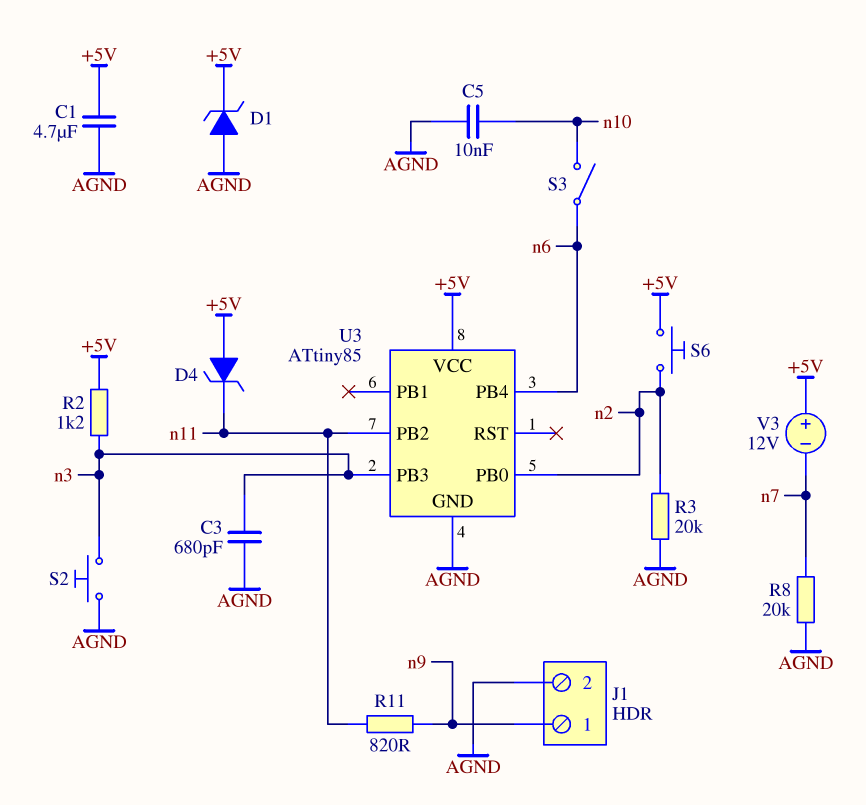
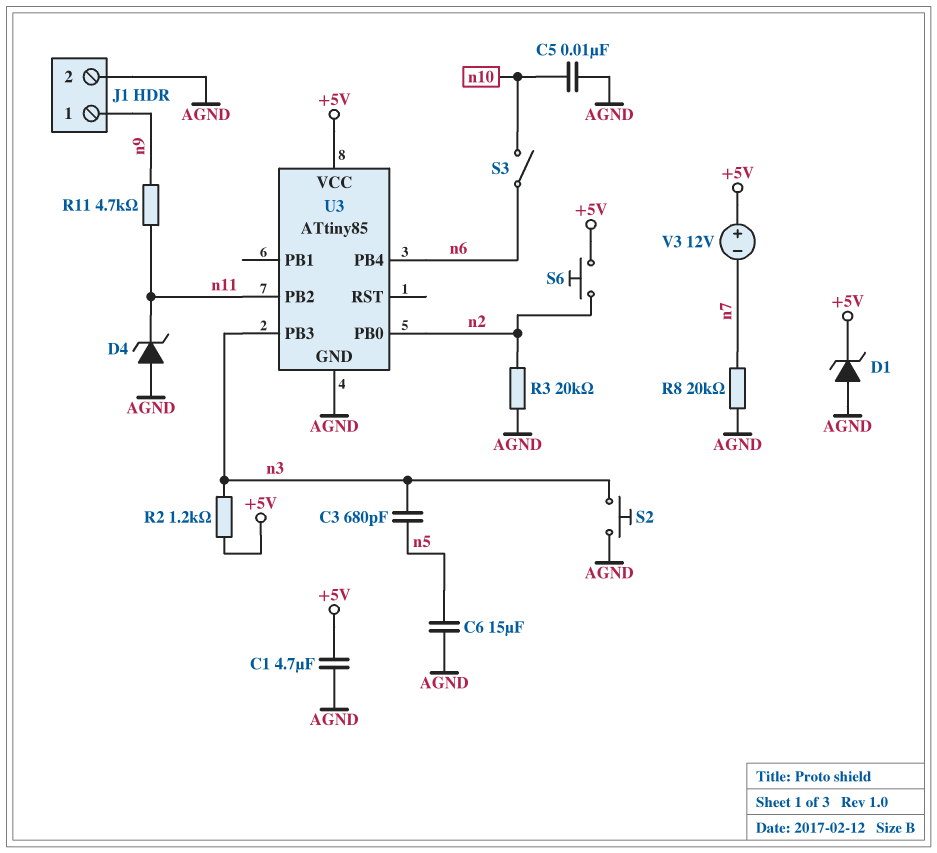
C3: 680pF (AGND, n3) -> 680pF (n3, n5)
C6: none -> 15uF (AGND, n5)
D4: zener (A +5V, K n11) -> zener (A AGND, K n11)
R11: 820 (n9, n11) -> 4.7k (n9, n11)

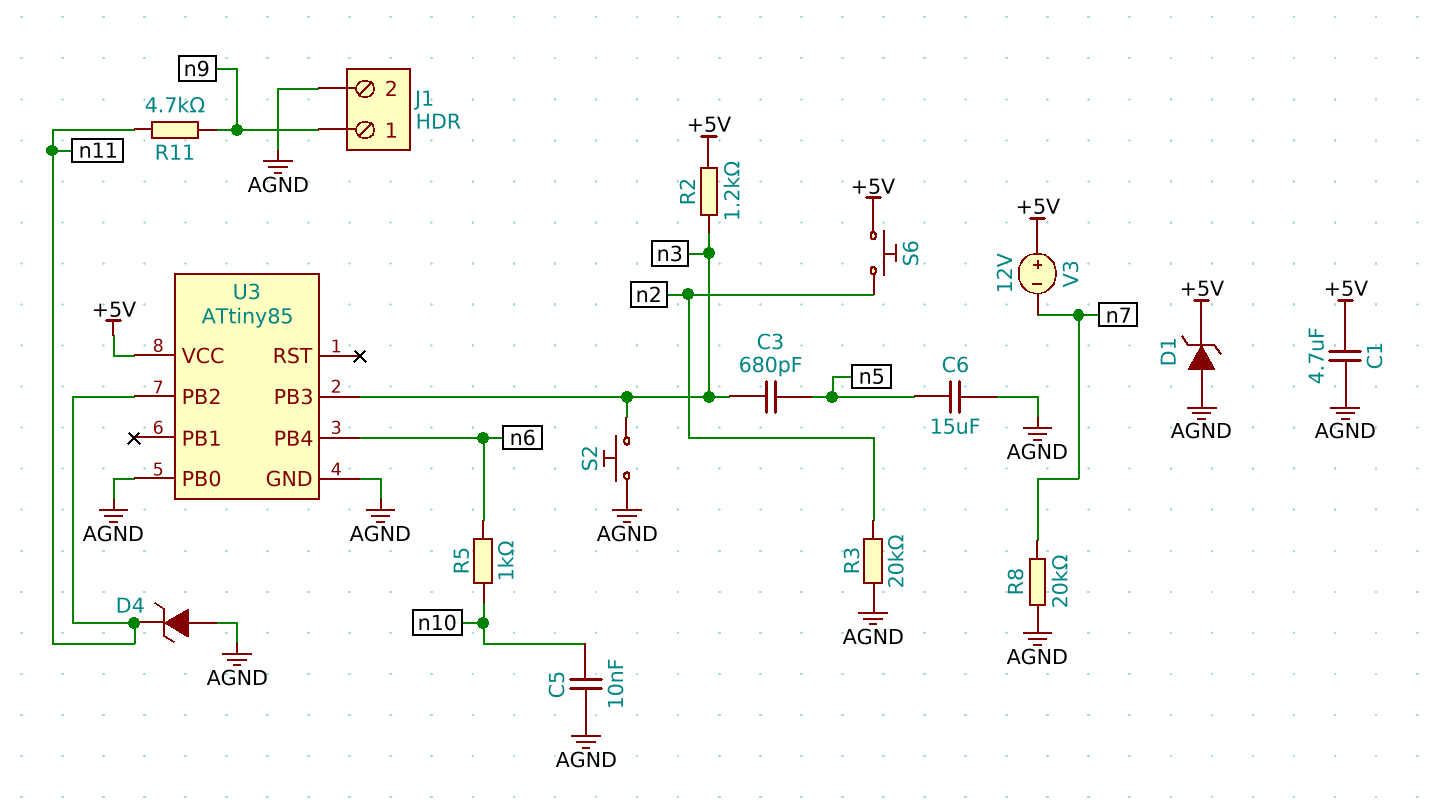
R5: none -> 1k (n6, n10)
S3: switch (n6, n10) -> none
U3 pin PB0: n2 -> AGND

